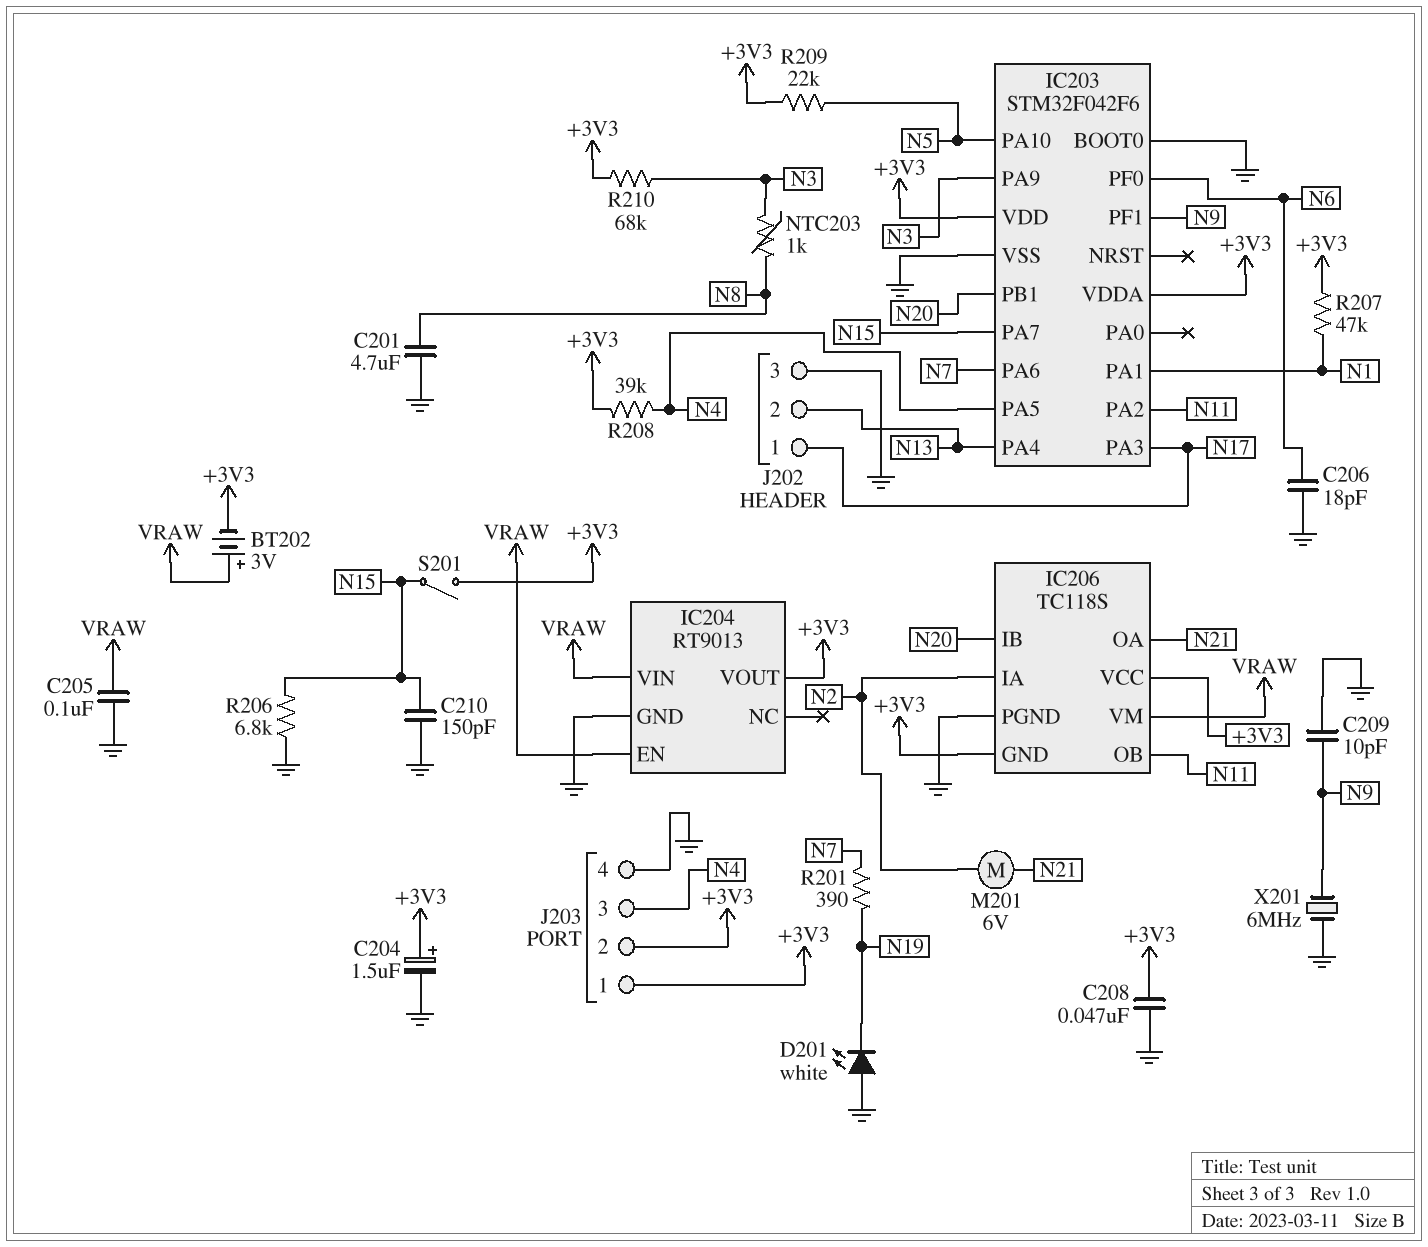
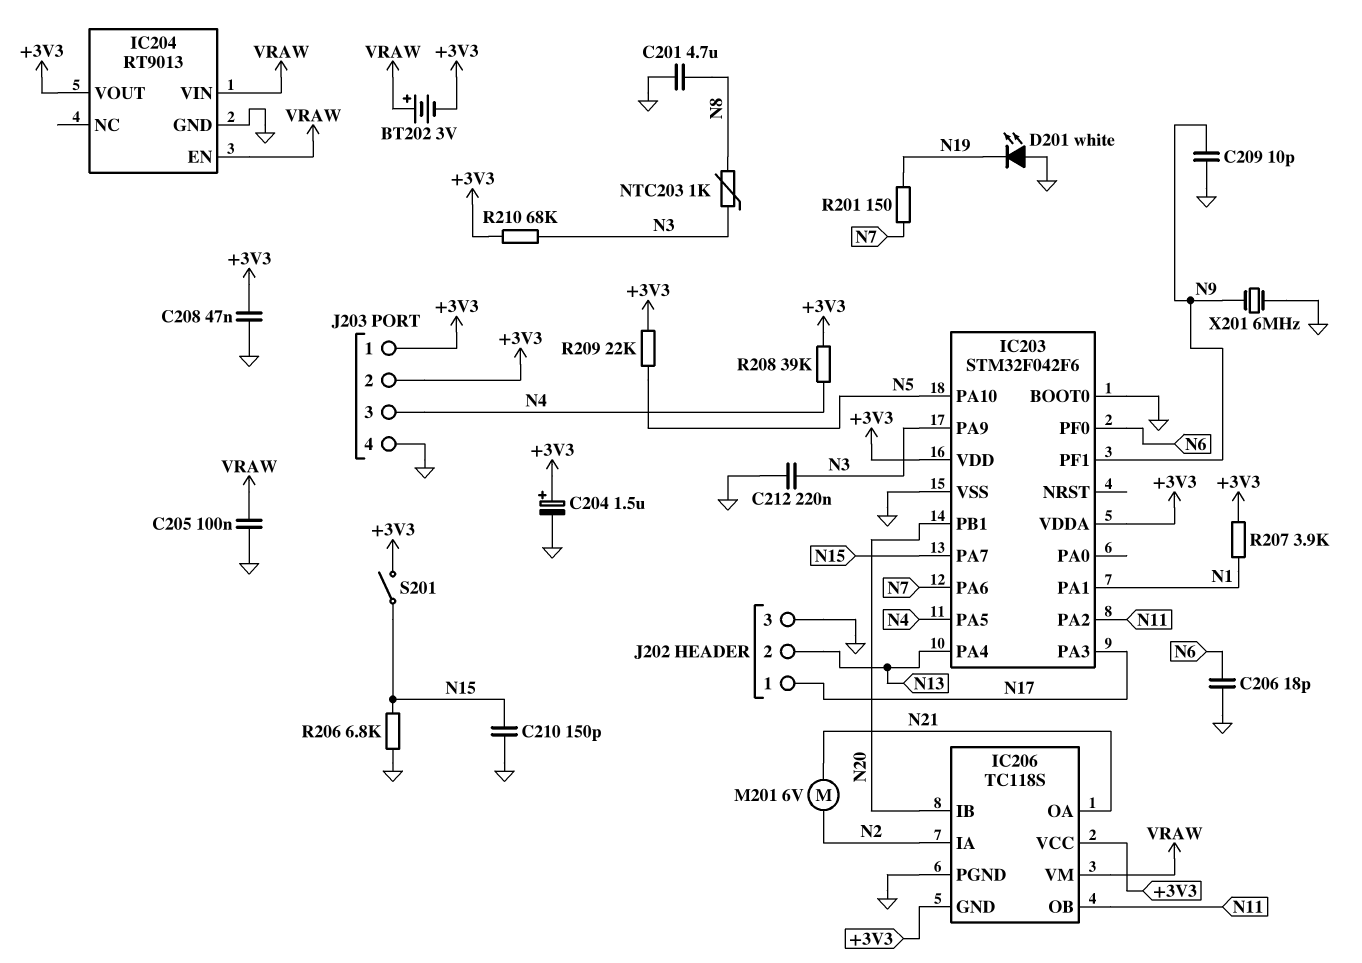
C212: none -> 220nF (GND, N3)
R201: 390 (N7, N19) -> 150 (N7, N19)
R207: 47k (+3V3, N1) -> 3.9k (+3V3, N1)

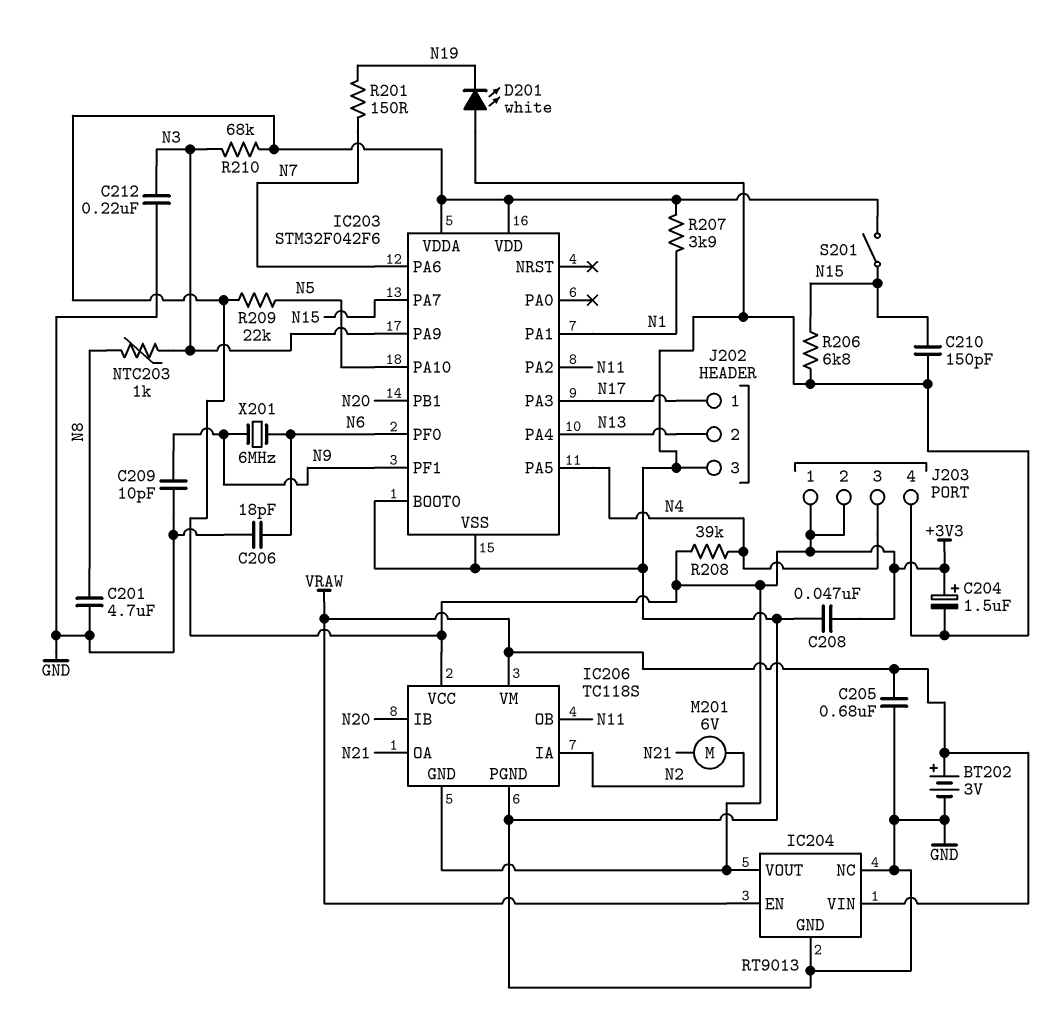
BT202: 3V (plus VRAW, minus +3V3) -> 3V (plus VRAW, minus GND)
C205: 100nF (GND, VRAW) -> 680nF (GND, VRAW)
IC204 pin NC: none -> GND
X201: 6MHz (GND, N9) -> 6MHz (N6, N9)

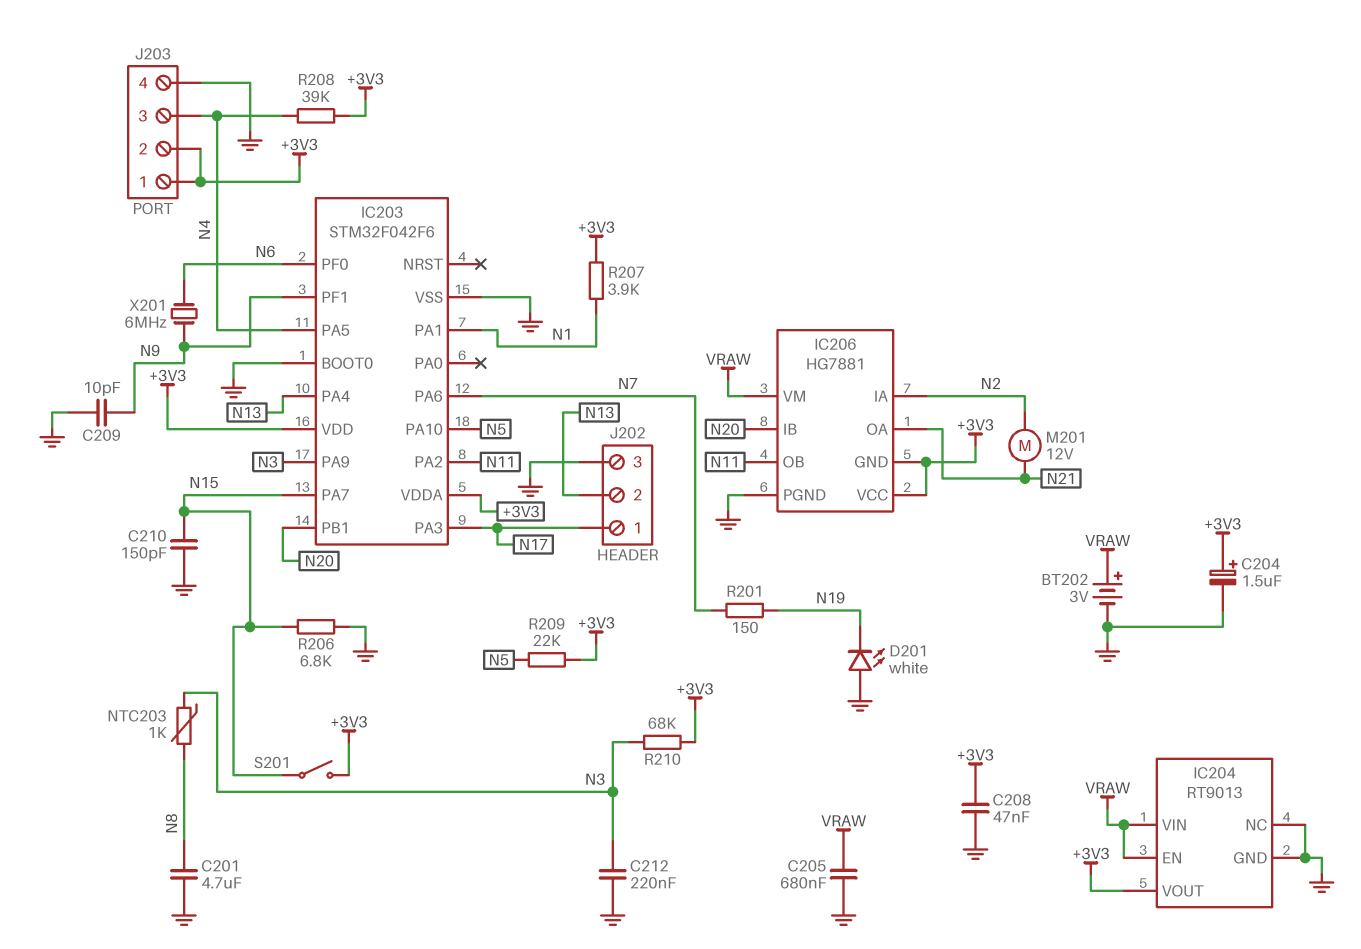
C206: 18pF (GND, N6) -> none
IC206: TC118S -> HG7881
M201: motor 6V (N2, N21) -> motor 12V (N2, N21)

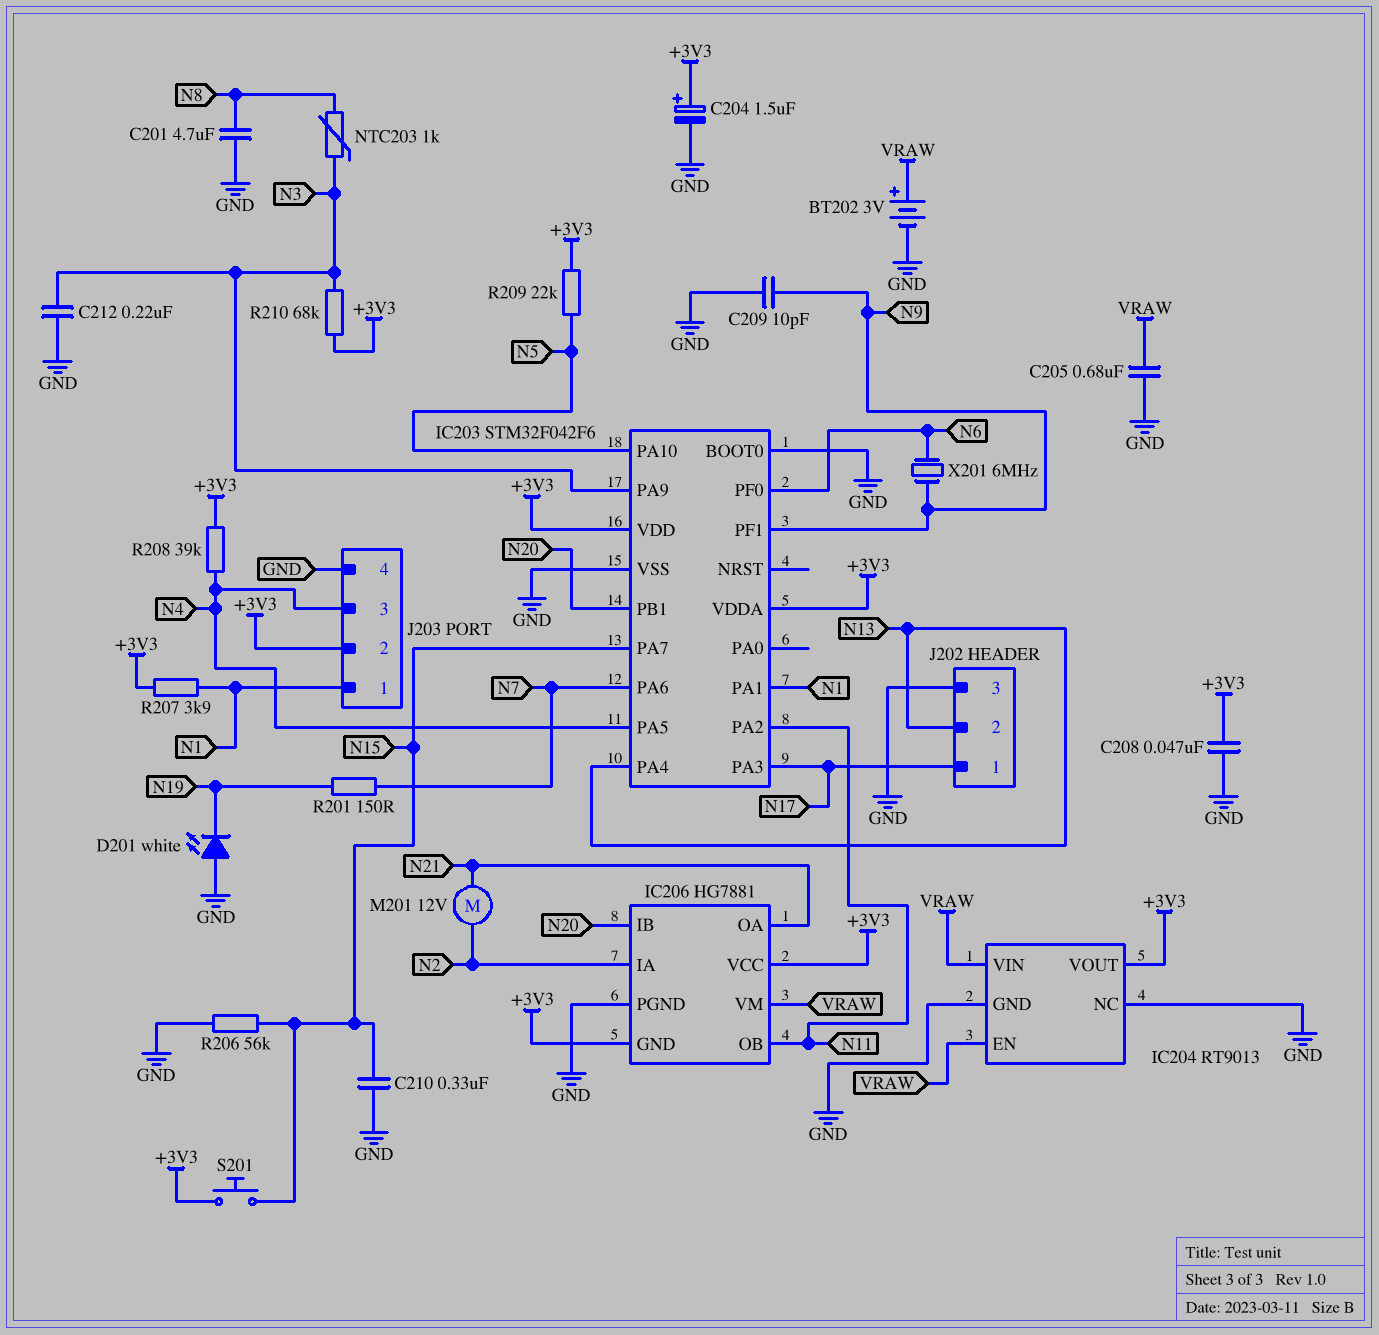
C210: 150pF (GND, N15) -> 330nF (GND, N15)
J203 pin 1: +3V3 -> N1
R206: 6.8k (GND, N15) -> 56k (GND, N15)
S201: switch (+3V3, N15) -> button (+3V3, N15)

